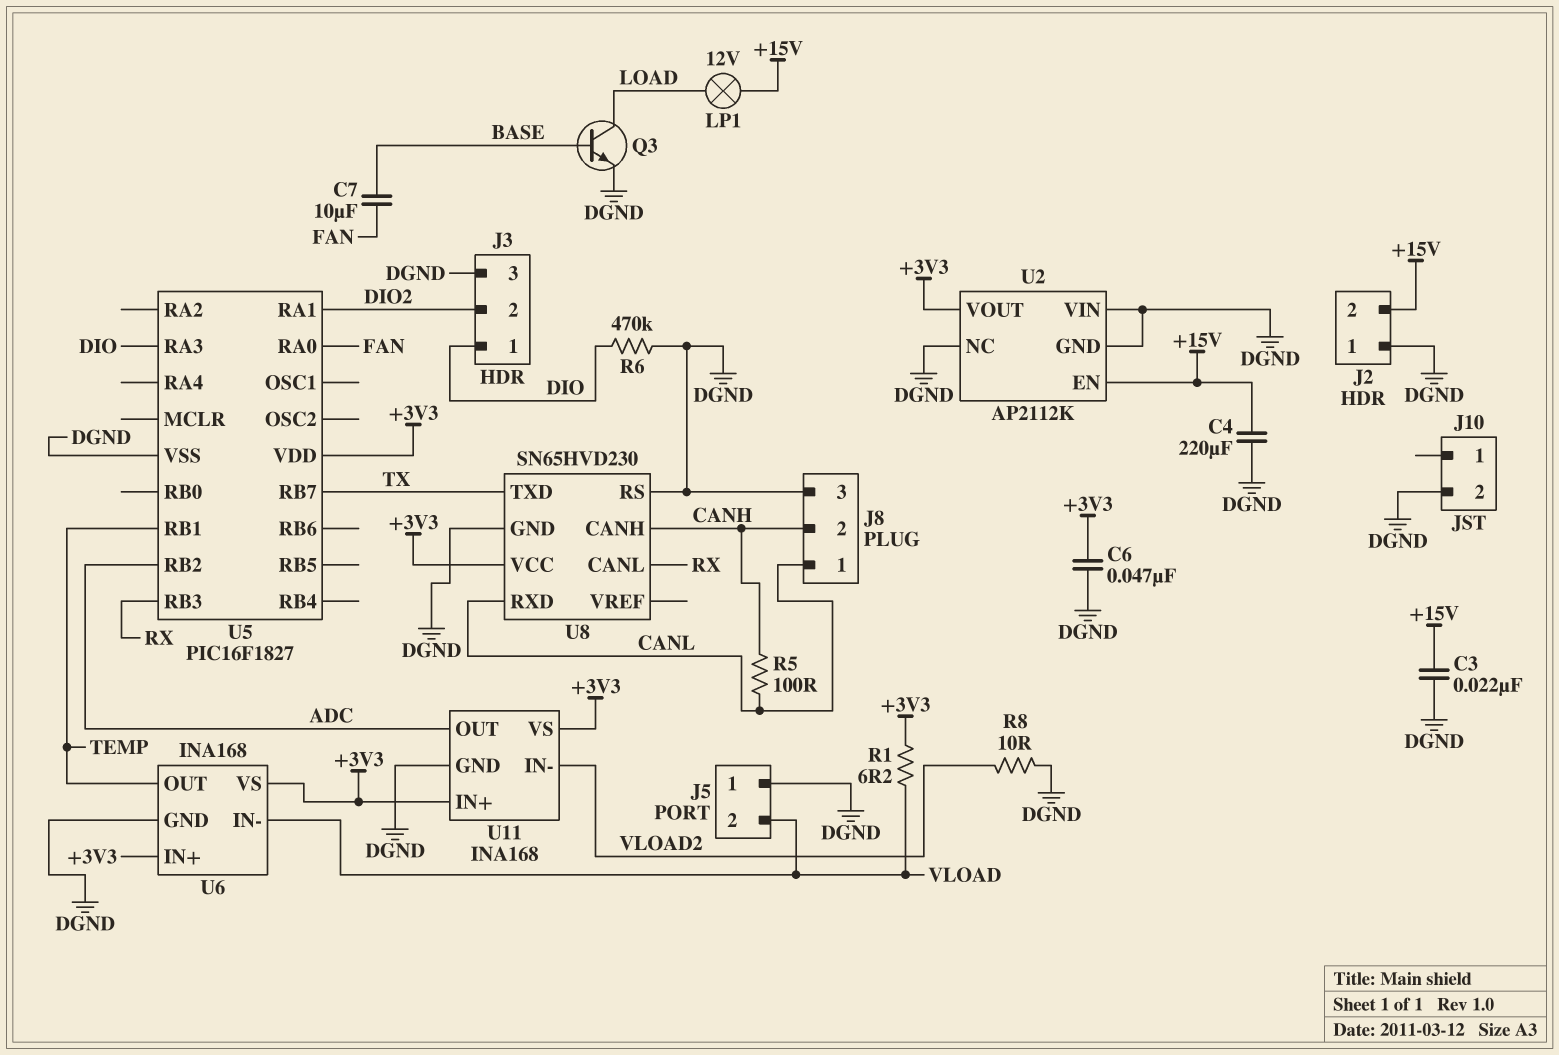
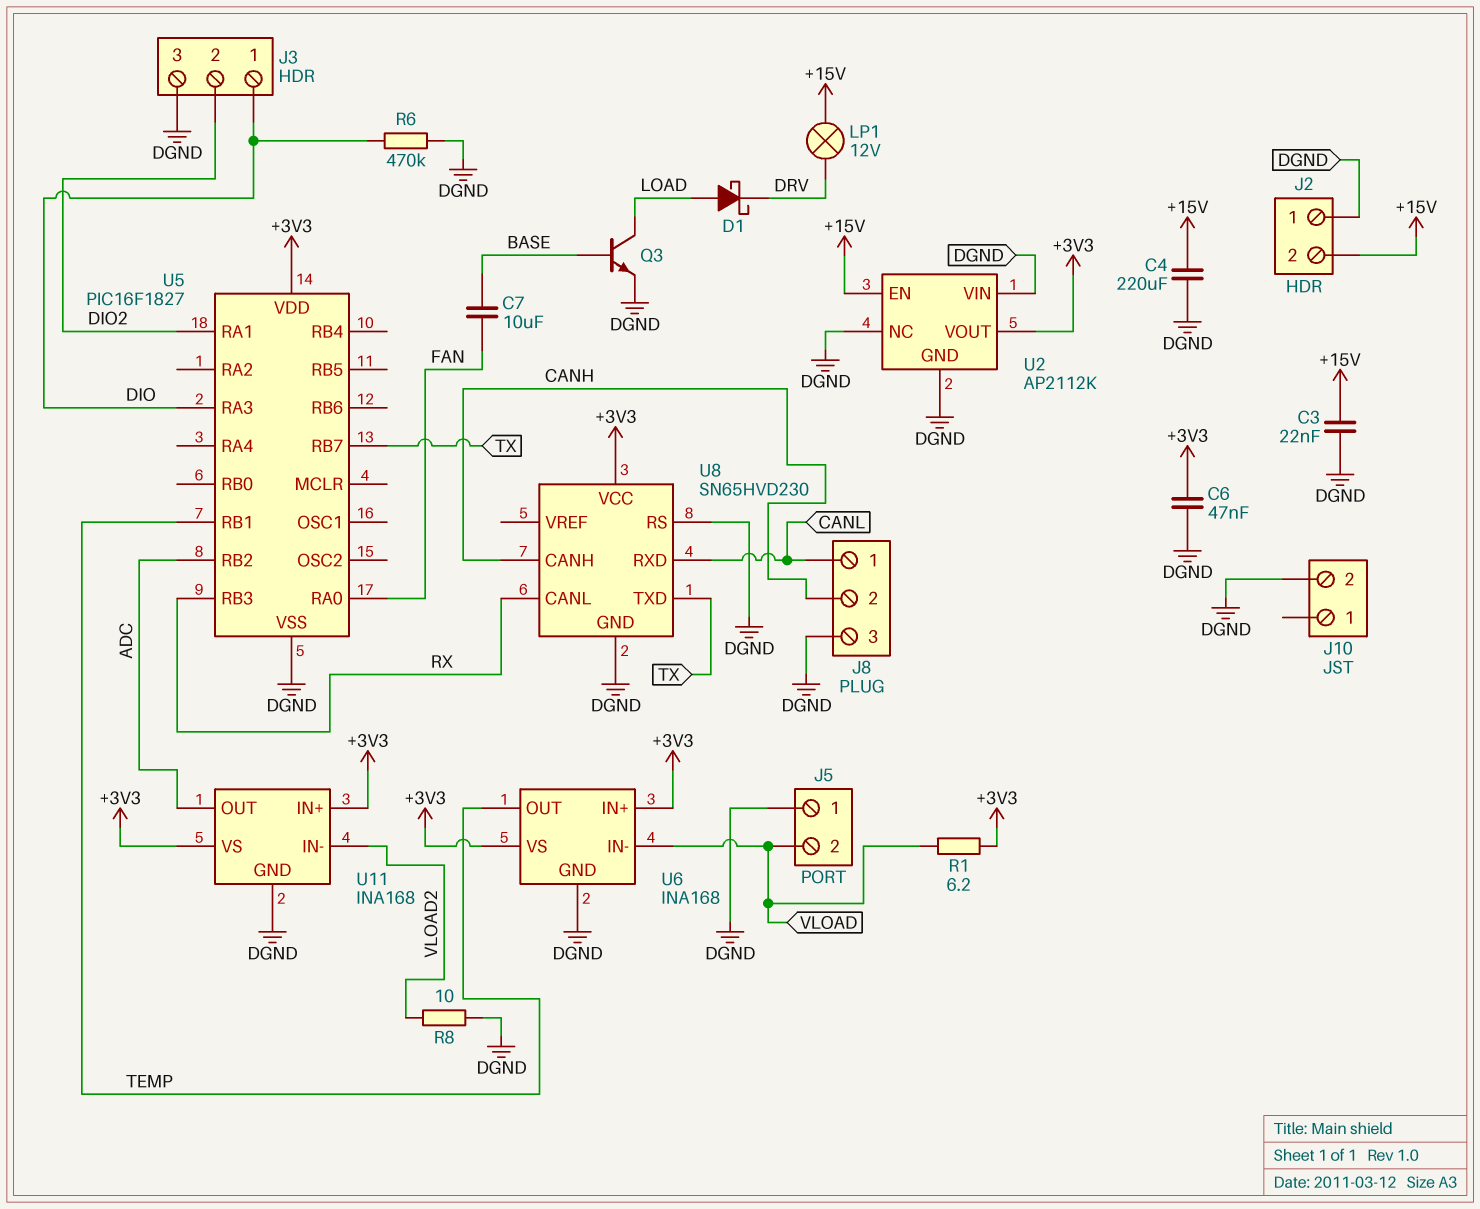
D1: none -> schottky (A LOAD, K DRV)
LP1: lamp 12V (+15V, LOAD) -> lamp 12V (+15V, DRV)
R5: 100 (CANH, CANL) -> none

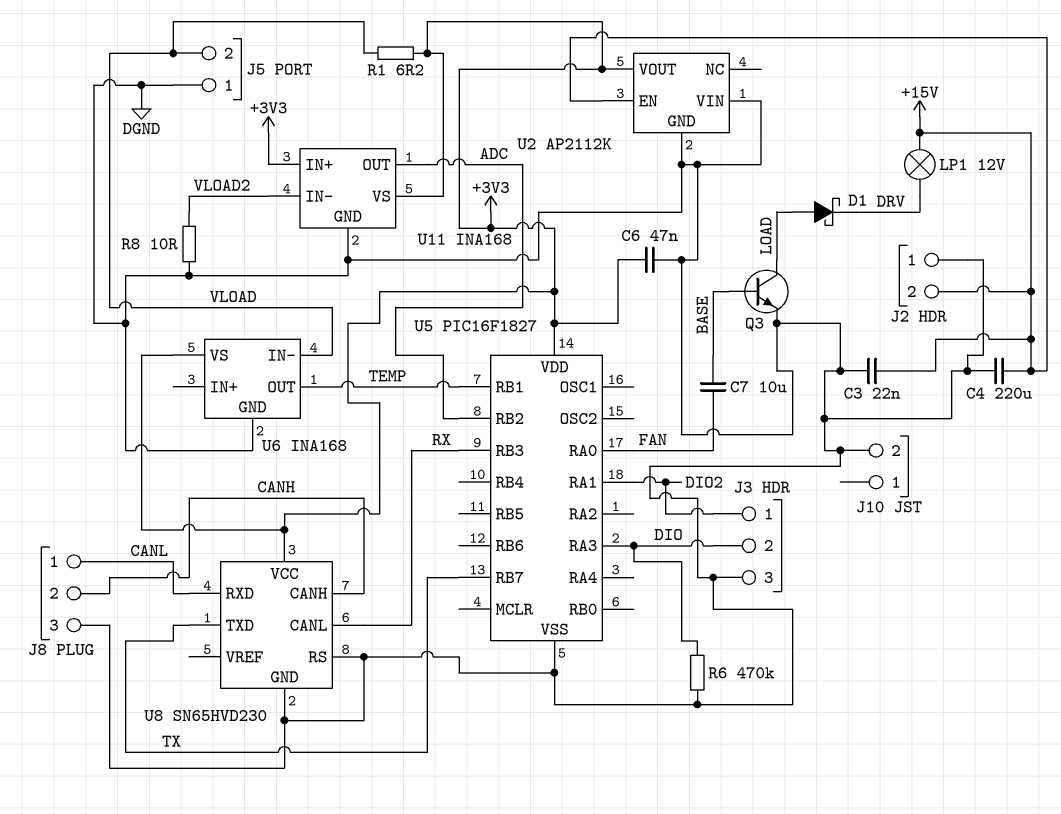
J3 pin 1: DIO -> DIO2
J3 pin 2: DIO2 -> DIO
U2 pin NC: DGND -> none
U6 pin IN+: +3V3 -> none

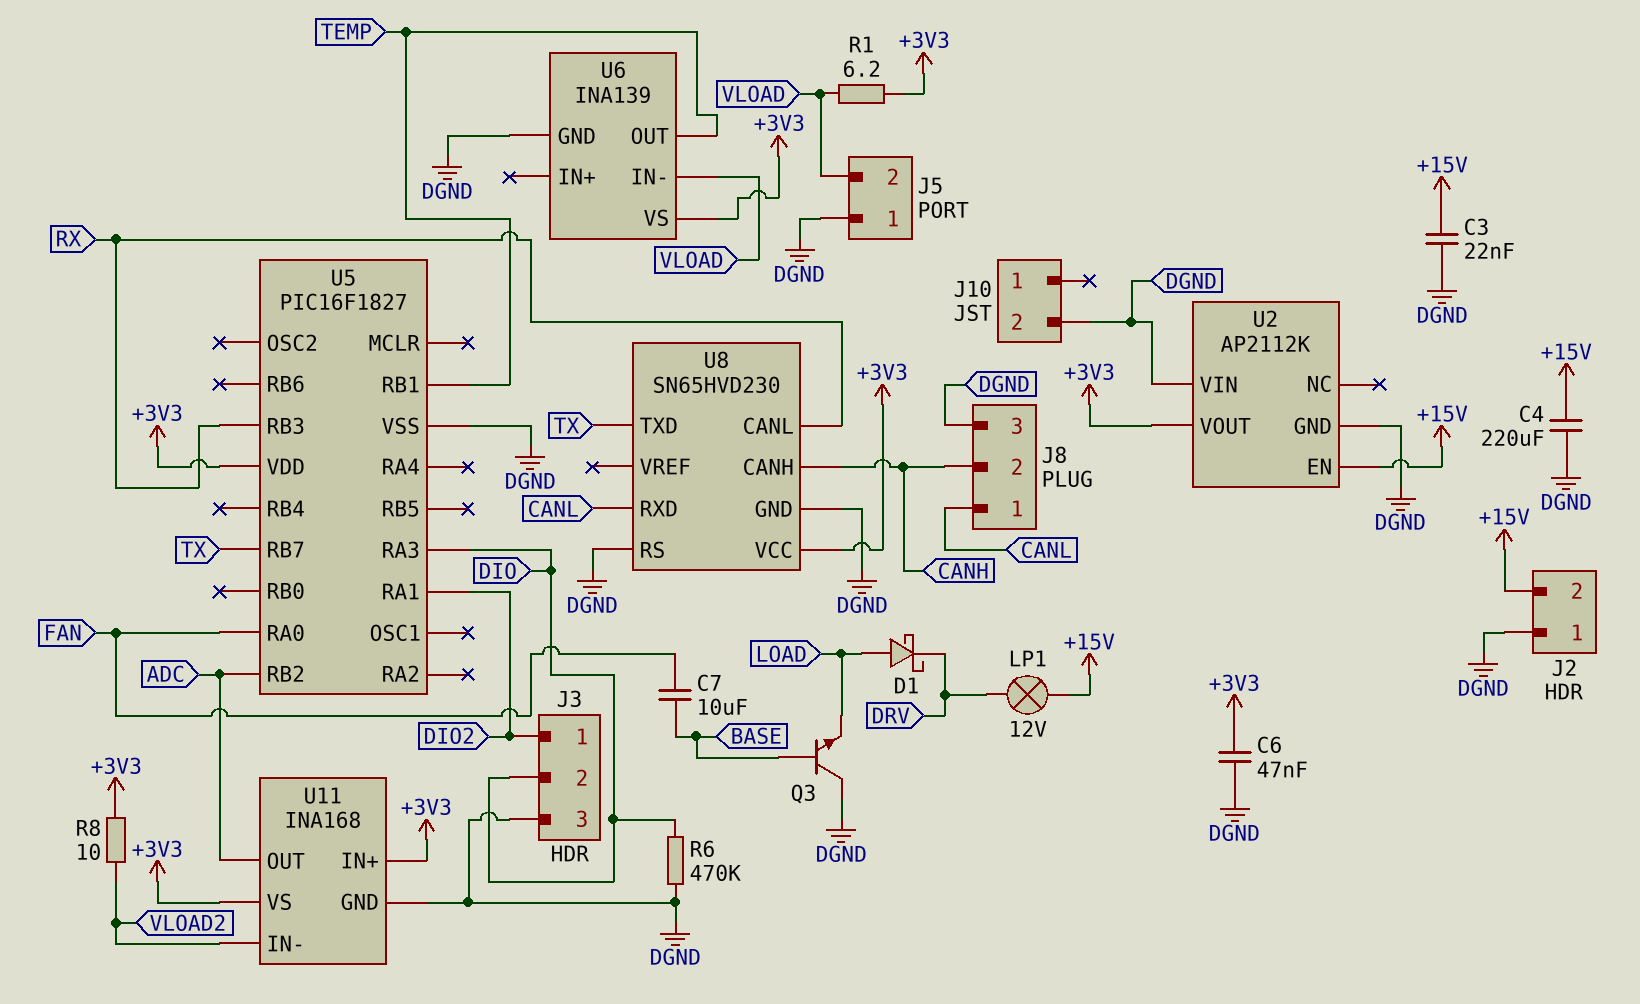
Q3: NPN (B BASE, C LOAD, E DGND) -> NPN (B BASE, C DGND, E LOAD)
R8: 10 (DGND, VLOAD2) -> 10 (+3V3, VLOAD2)
U6: INA168 -> INA139

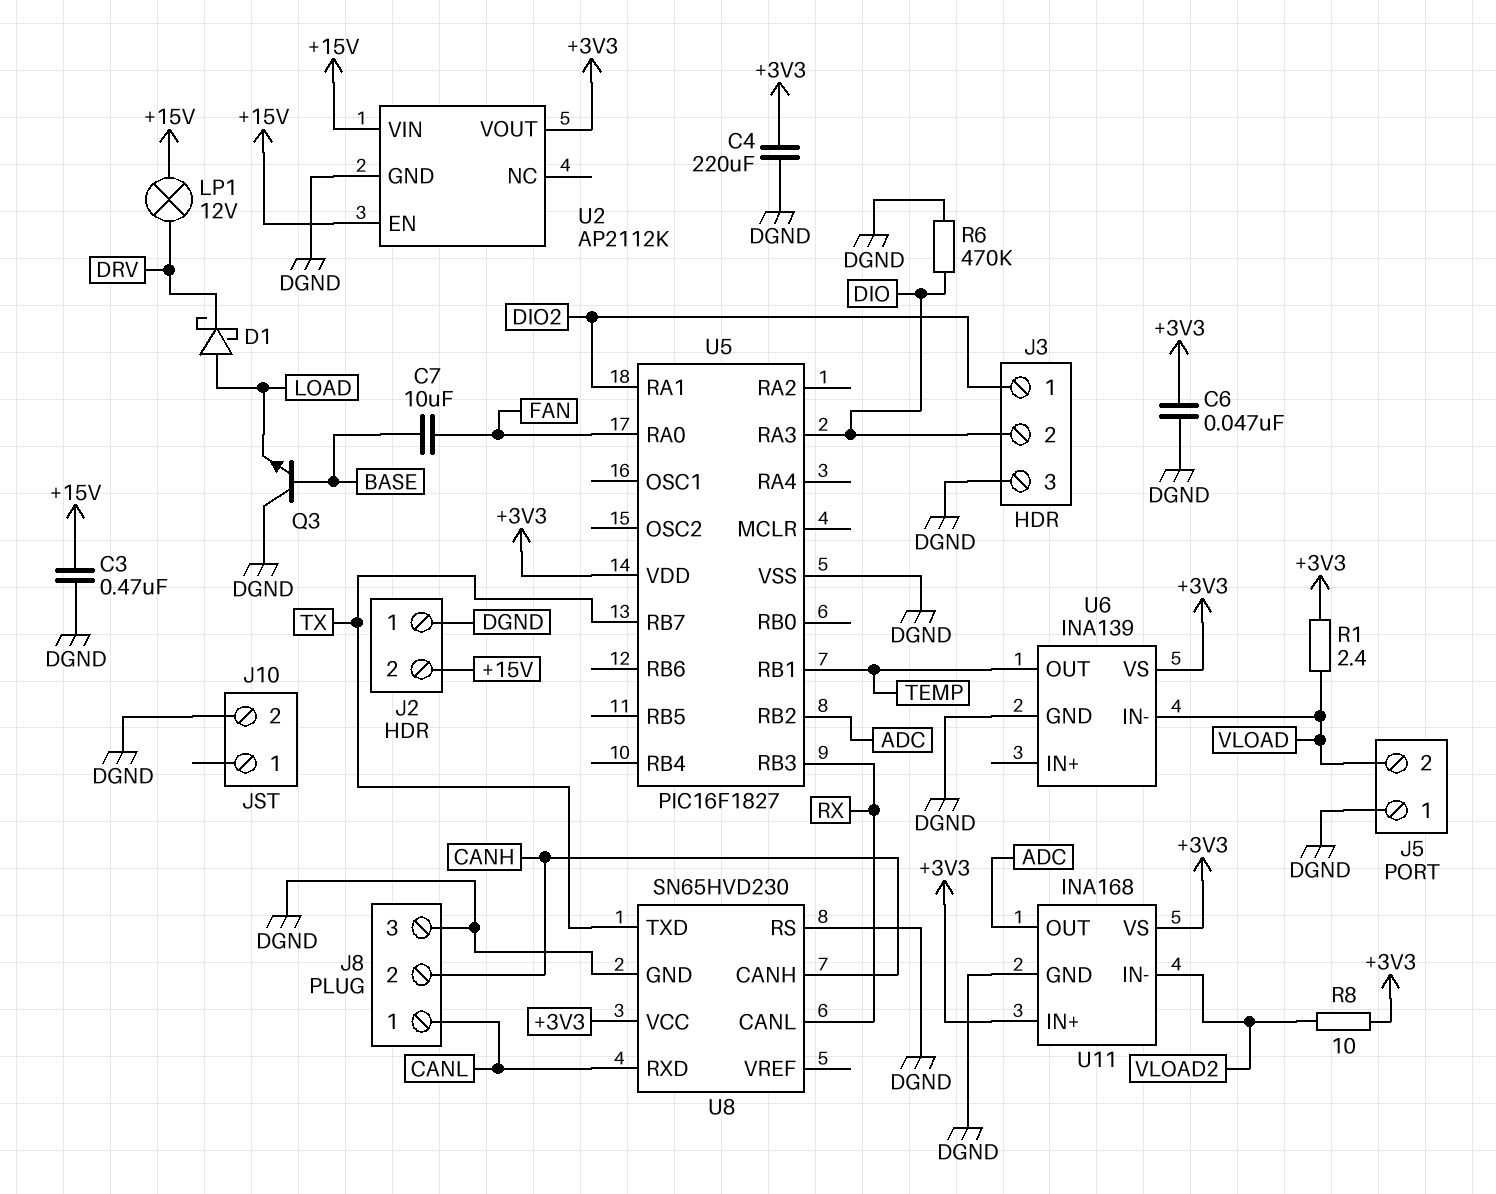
C3: 22nF (+15V, DGND) -> 470nF (+15V, DGND)
C4: 220uF (+15V, DGND) -> 220uF (+3V3, DGND)
R1: 6.2 (+3V3, VLOAD) -> 2.4 (+3V3, VLOAD)
U2 pin VIN: DGND -> +15V

